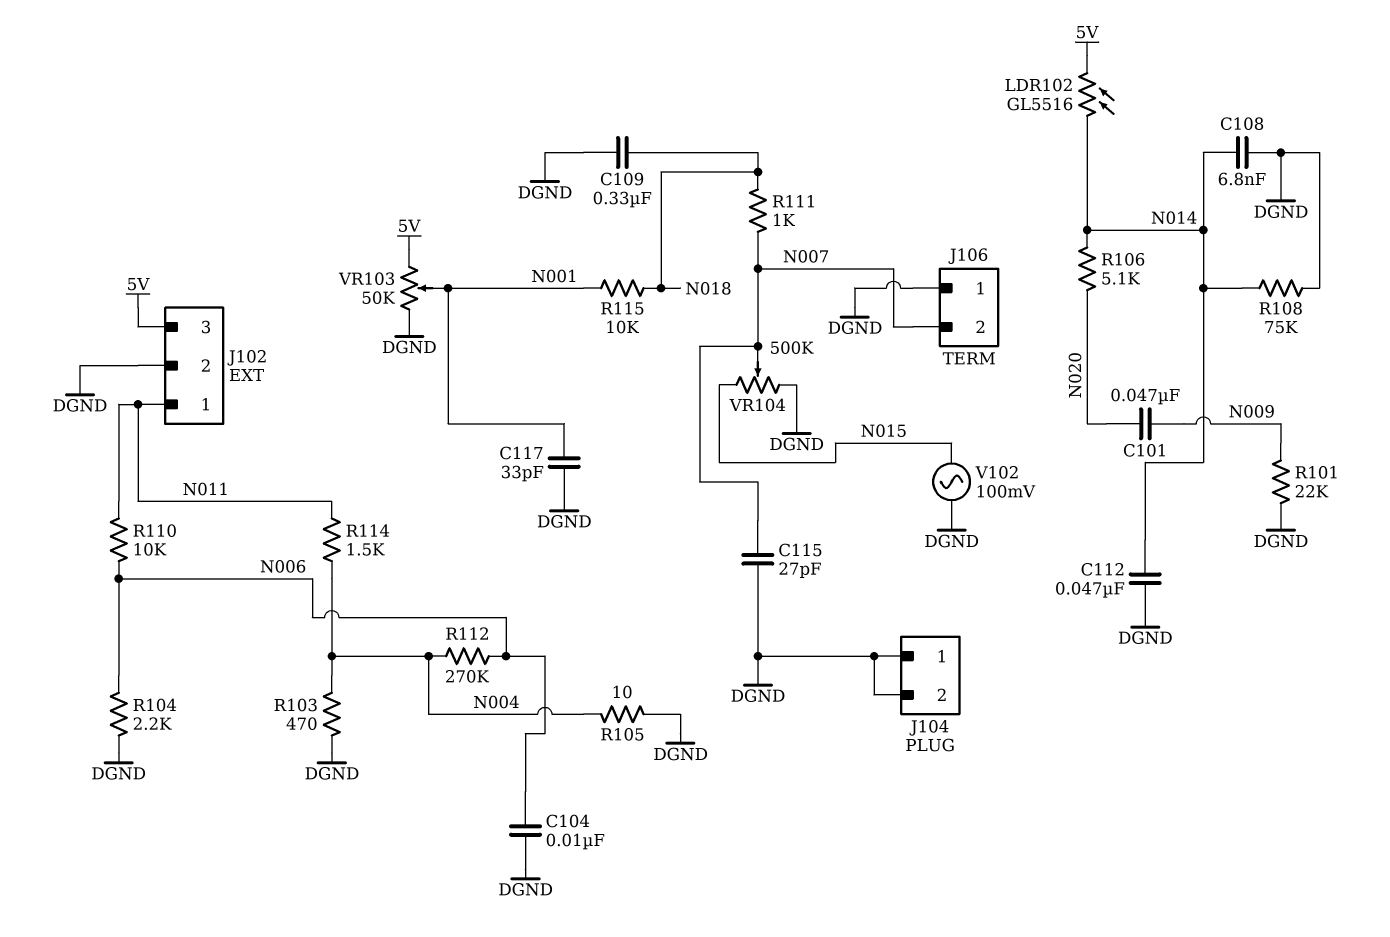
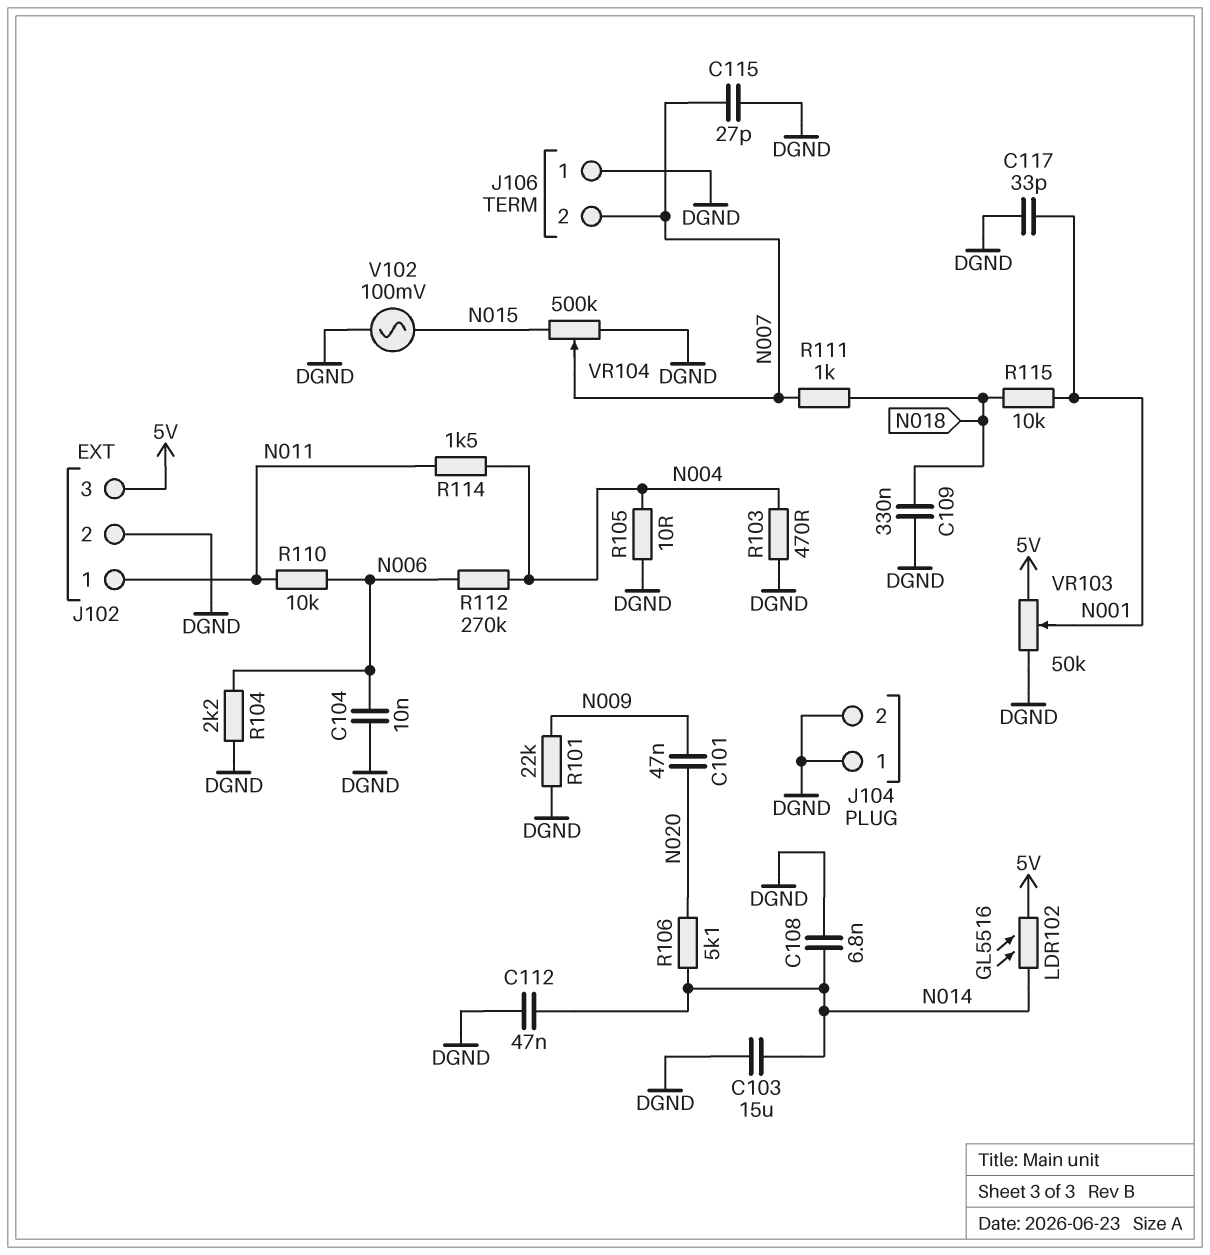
C103: none -> 15uF (DGND, N014)
R108: 75k (DGND, N014) -> none

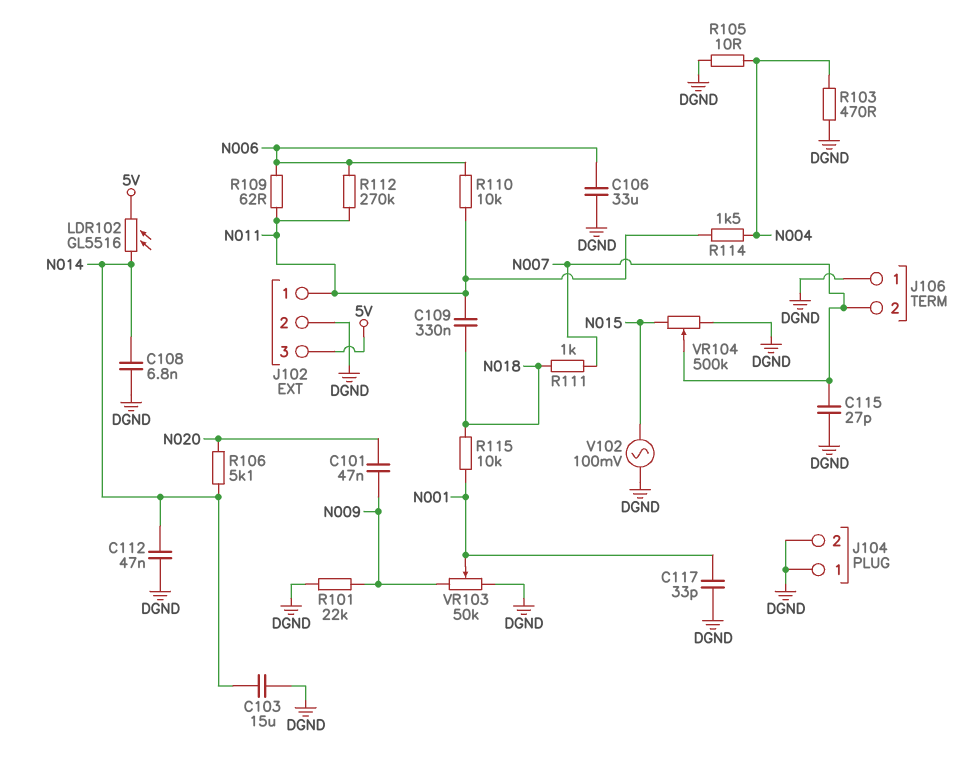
C104: 10nF (DGND, N006) -> none
C106: none -> 33uF (DGND, N006)
C109: 330nF (DGND, N018) -> 330nF (N011, N018)
R104: 2.2k (DGND, N006) -> none
R109: none -> 62 (N006, N011)
R112: 270k (N004, N006) -> 270k (N006, N011)
VR103: 50k (5V, DGND, wiper N001) -> 50k (DGND, N009, wiper N001)

